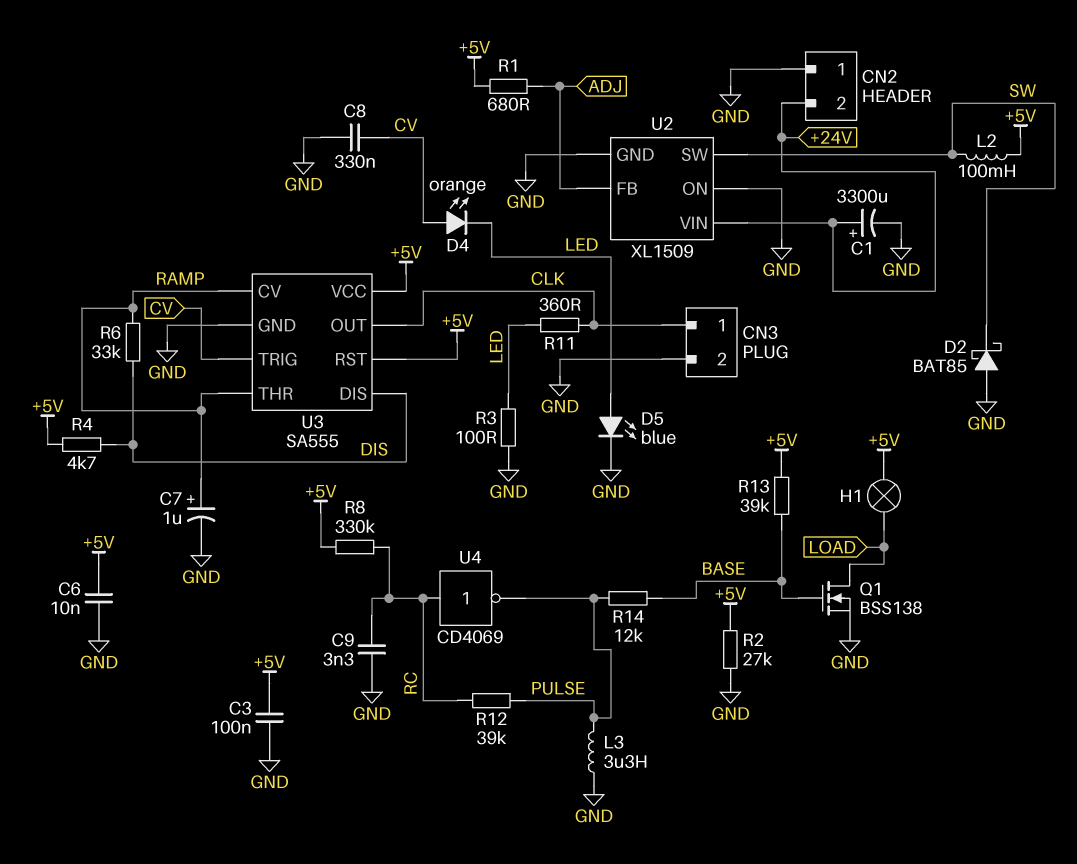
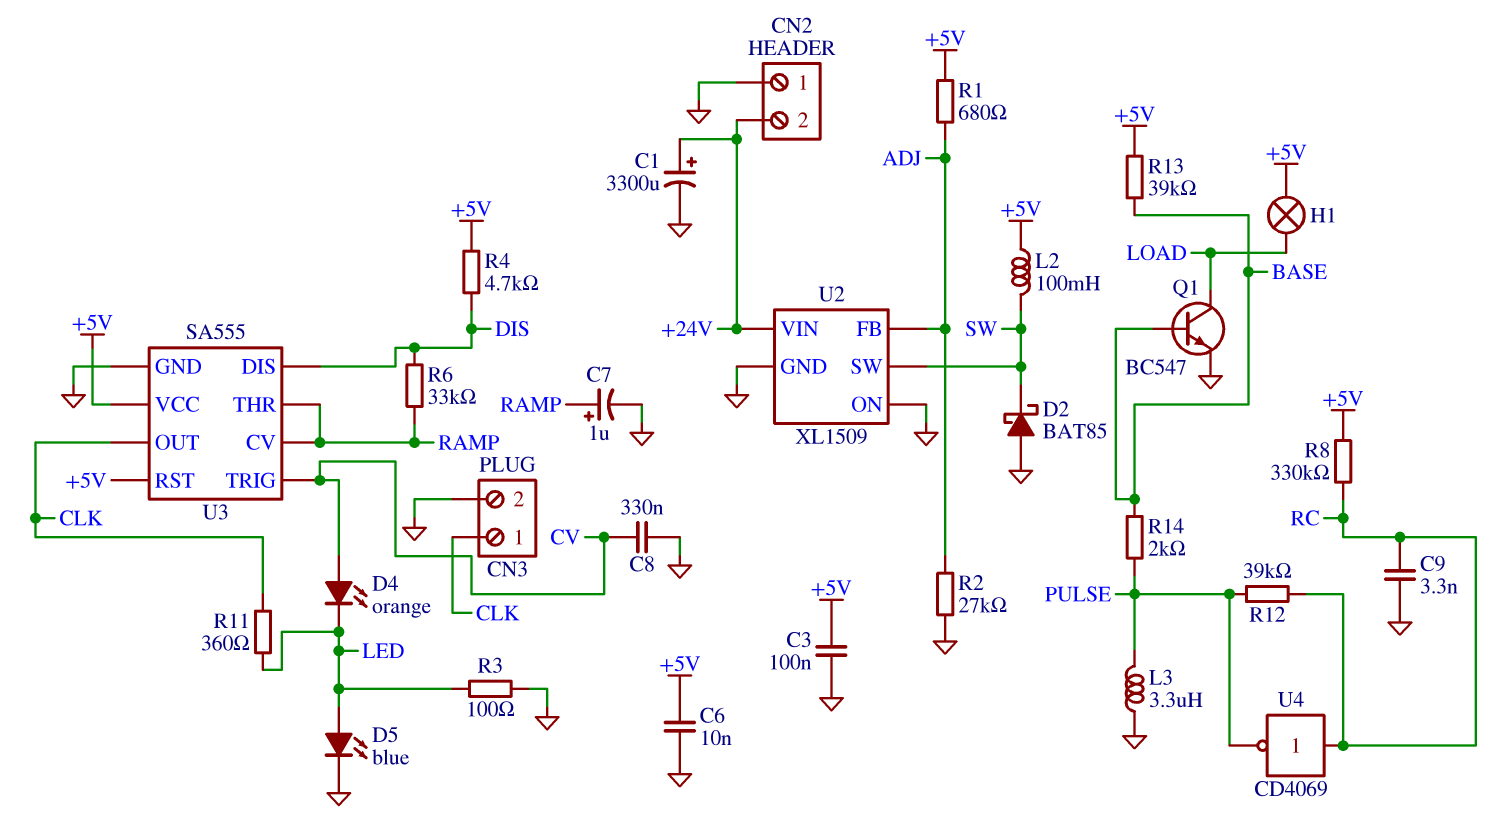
Q1: NMOS BSS138 (G BASE, D LOAD, S GND) -> NPN BC547 (B BASE, C LOAD, E GND)
R2: 27k (+5V, GND) -> 27k (ADJ, GND)
R14: 12k (BASE, PULSE) -> 2k (BASE, PULSE)

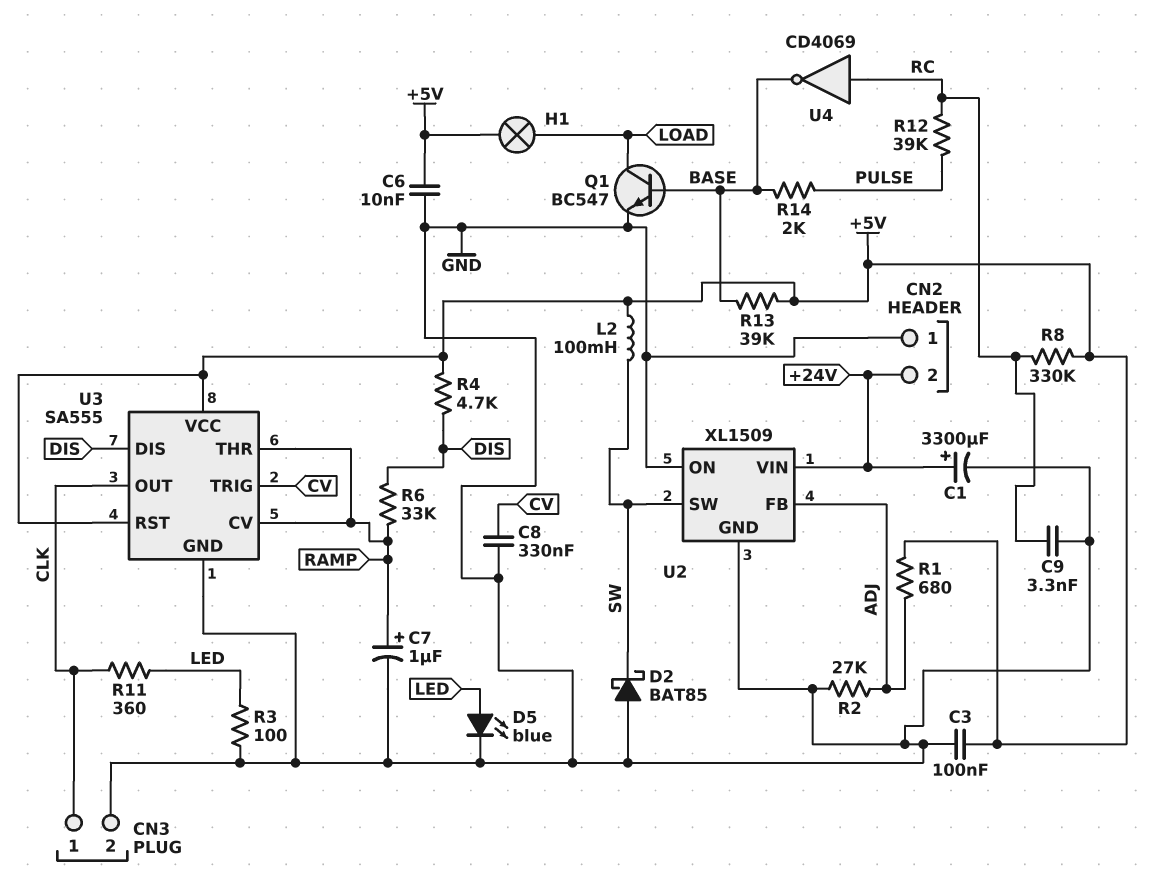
D4: LED orange (A CV, K LED) -> none
L3: 3.3uH (GND, PULSE) -> none
U4: NOT CD4069 (in RC, out PULSE) -> NOT CD4069 (in RC, out BASE)

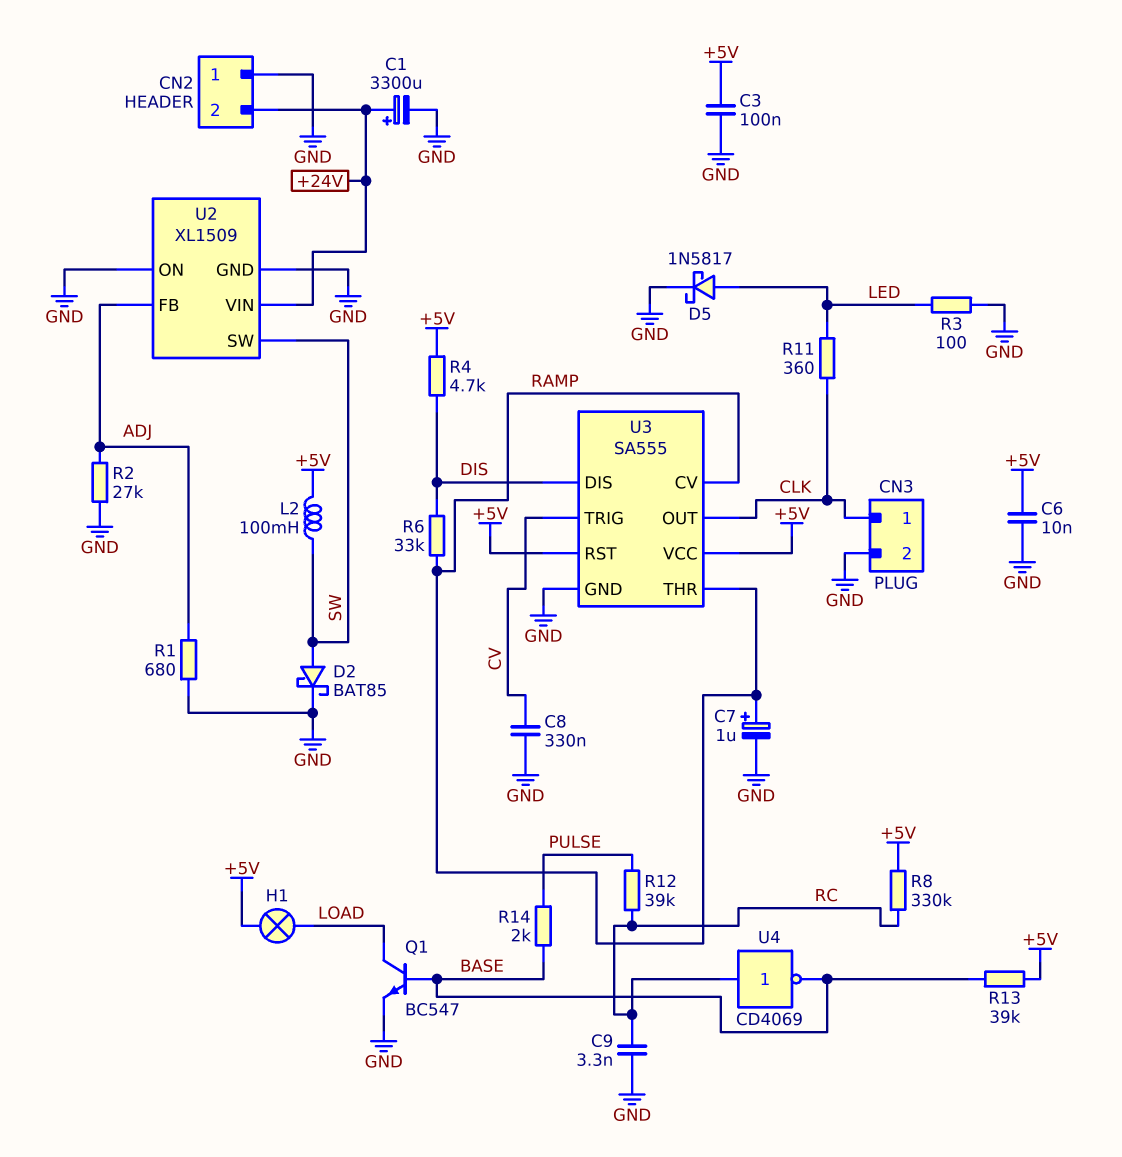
D2: schottky BAT85 (A GND, K SW) -> schottky BAT85 (A SW, K GND)
D5: LED blue (A LED, K GND) -> schottky 1N5817 (A LED, K GND)
R1: 680 (+5V, ADJ) -> 680 (ADJ, GND)

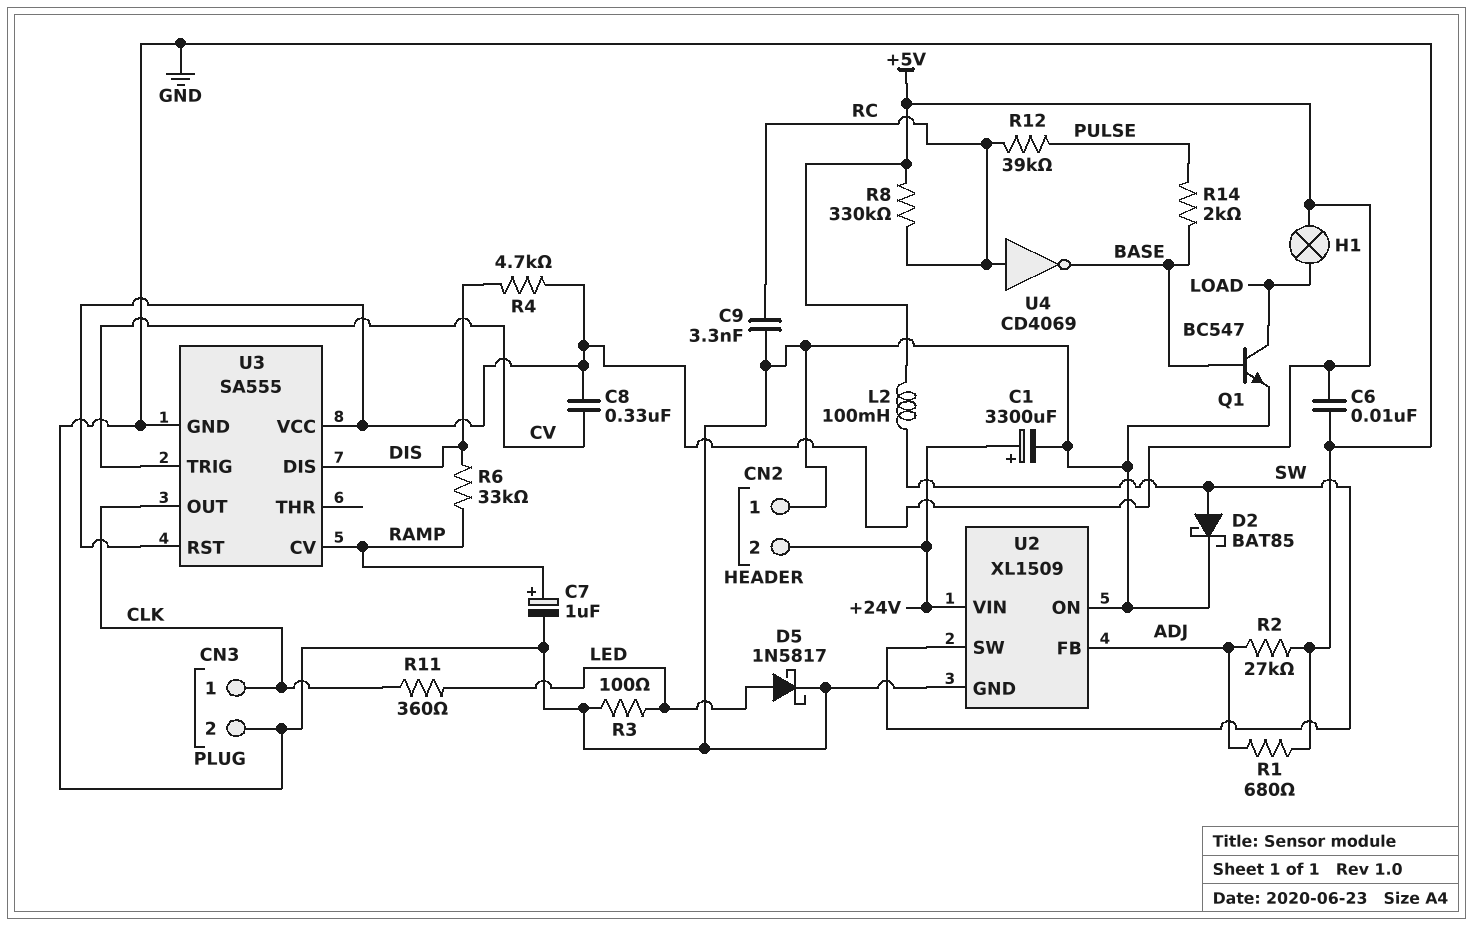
C3: 100nF (+5V, GND) -> none
C8: 330nF (CV, GND) -> 330nF (+5V, CV)
R13: 39k (+5V, BASE) -> none
U3 pin THR: RAMP -> none

